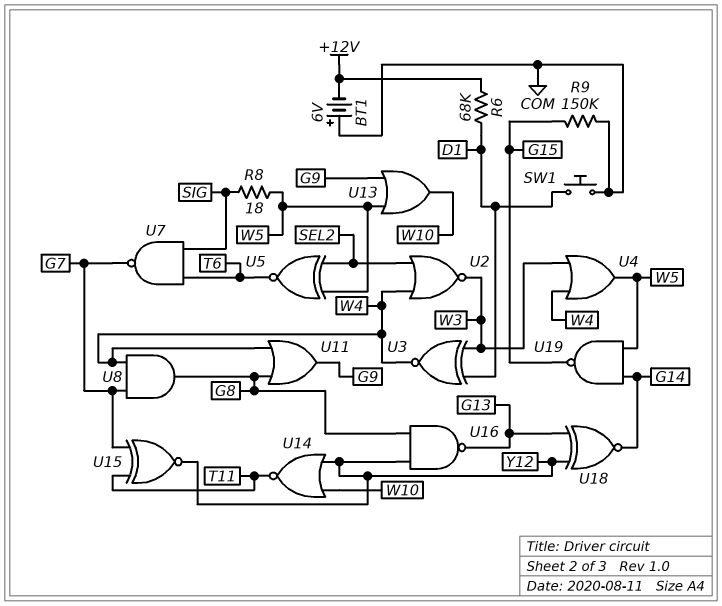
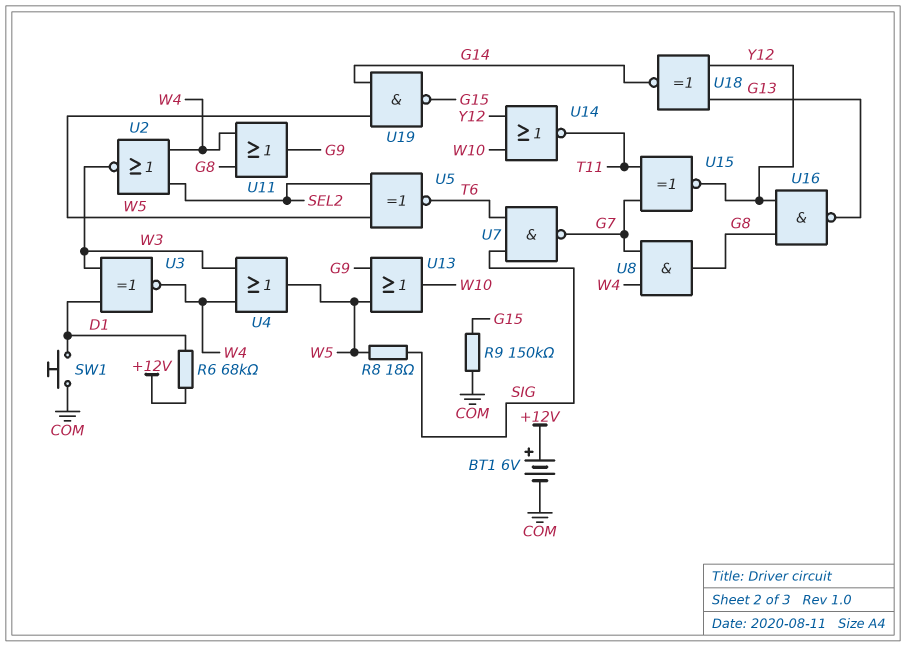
BT1: 6V (plus COM, minus +12V) -> 6V (plus +12V, minus COM)

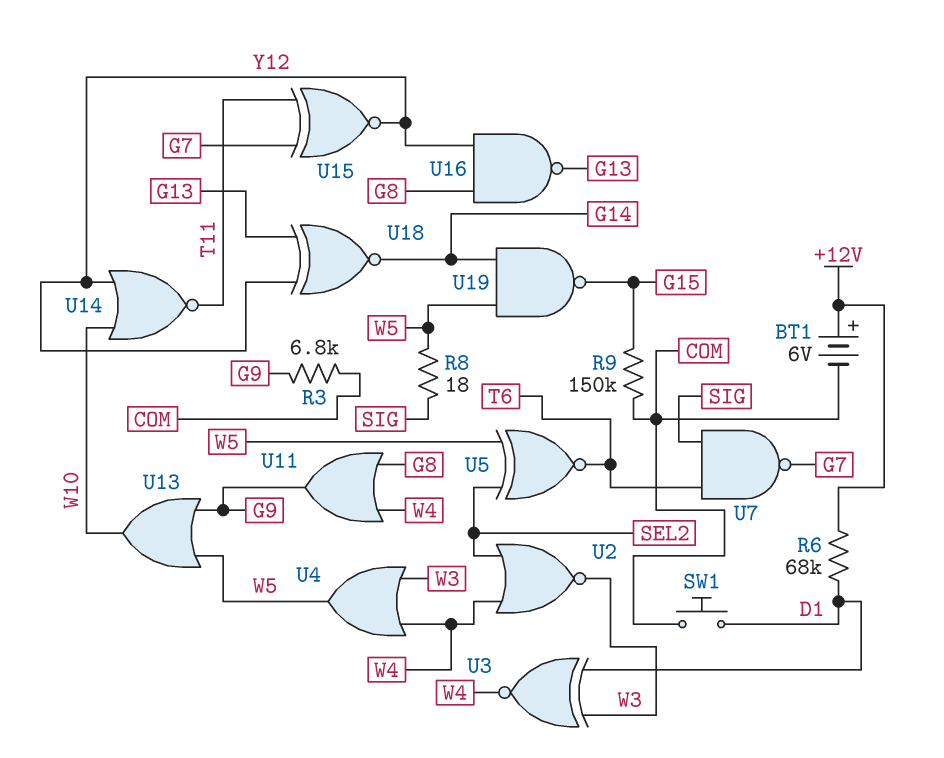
R3: none -> 6.8k (COM, G9)
U8: AND (in G7, in W4, out G8) -> none

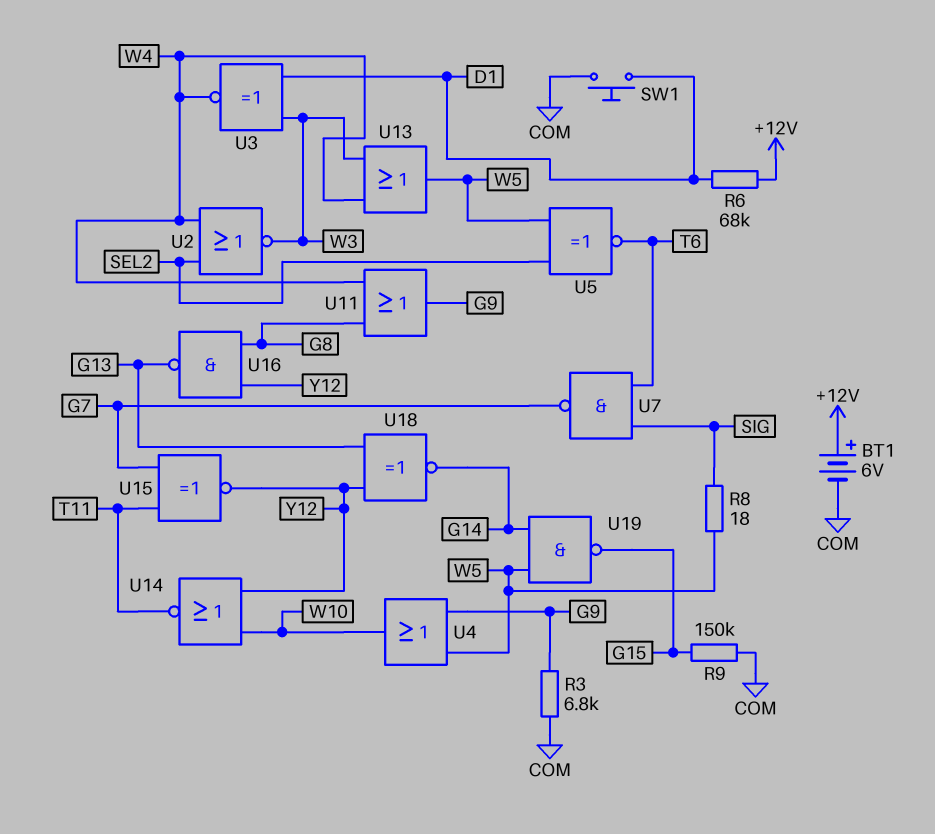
U4: OR (in W3, in W4, out W5) -> OR (in G9, in W5, out W10)
U13: OR (in G9, in W5, out W10) -> OR (in W3, in W4, out W5)

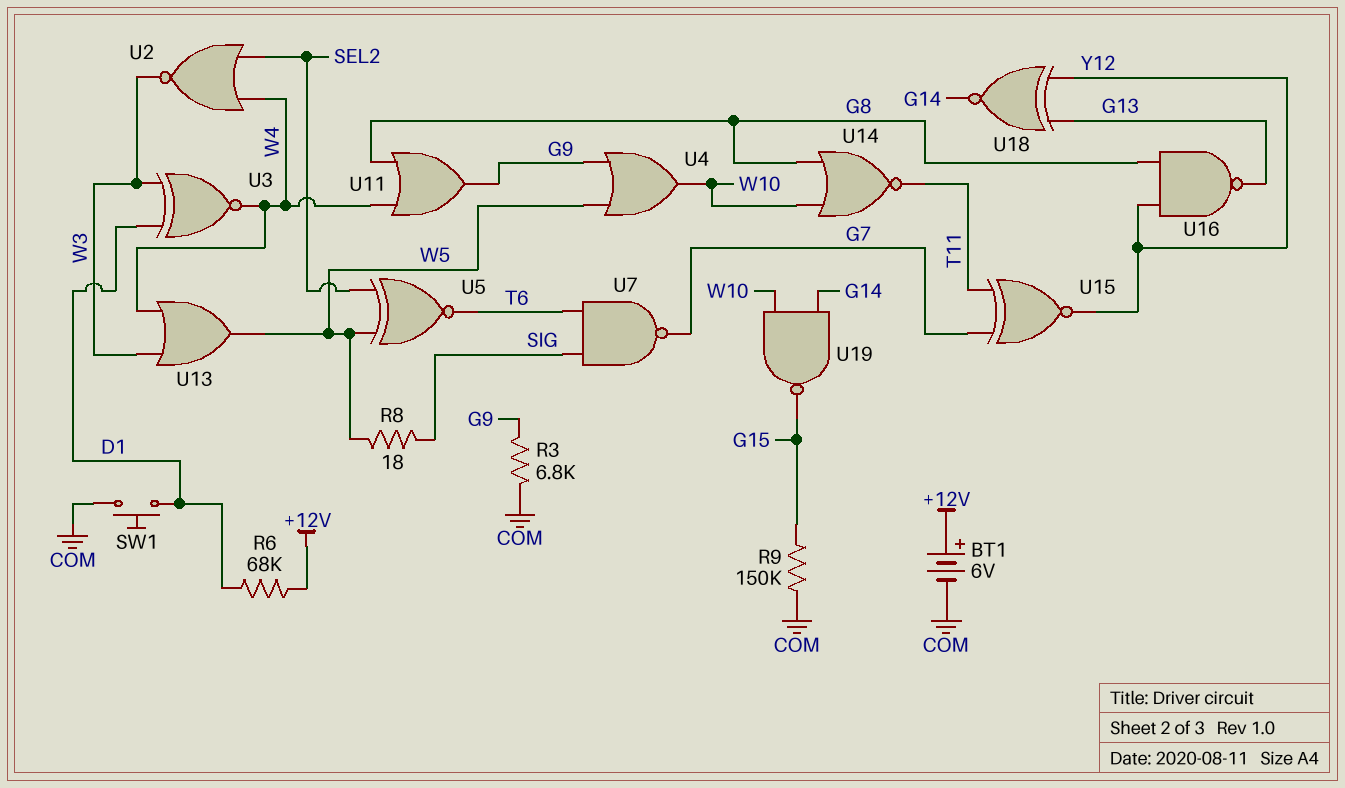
U14: NOR (in W10, in Y12, out T11) -> NOR (in G8, in W10, out T11)
U19: NAND (in G14, in W5, out G15) -> NAND (in G14, in W10, out G15)

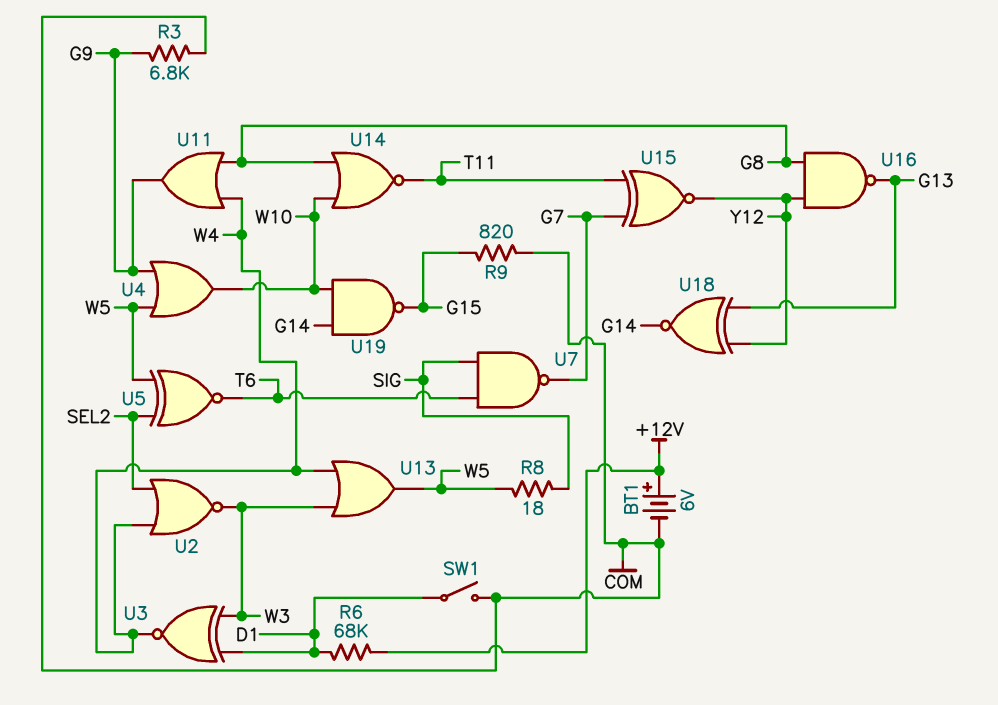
R9: 150k (COM, G15) -> 820 (COM, G15)
SW1: button (COM, D1) -> switch (COM, D1)

